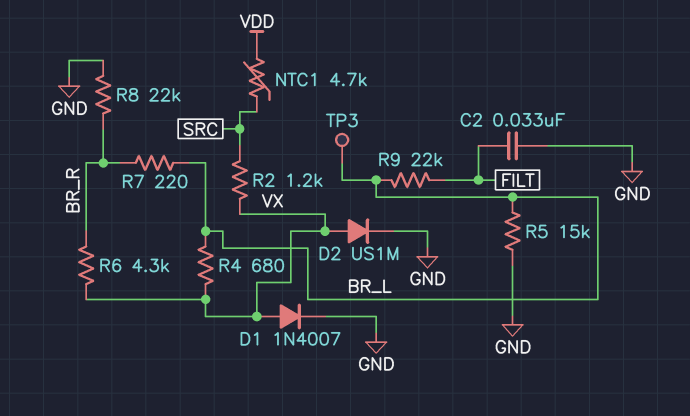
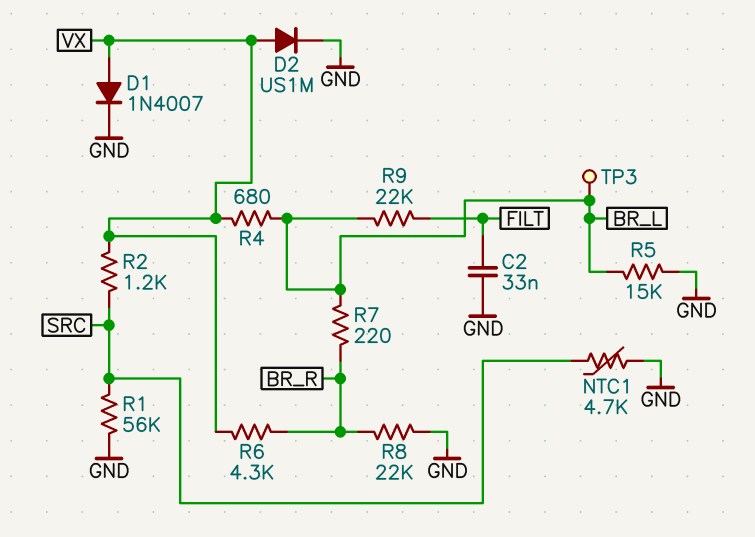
NTC1: 4.7k (SRC, VDD) -> 4.7k (GND, SRC)
R1: none -> 56k (GND, SRC)

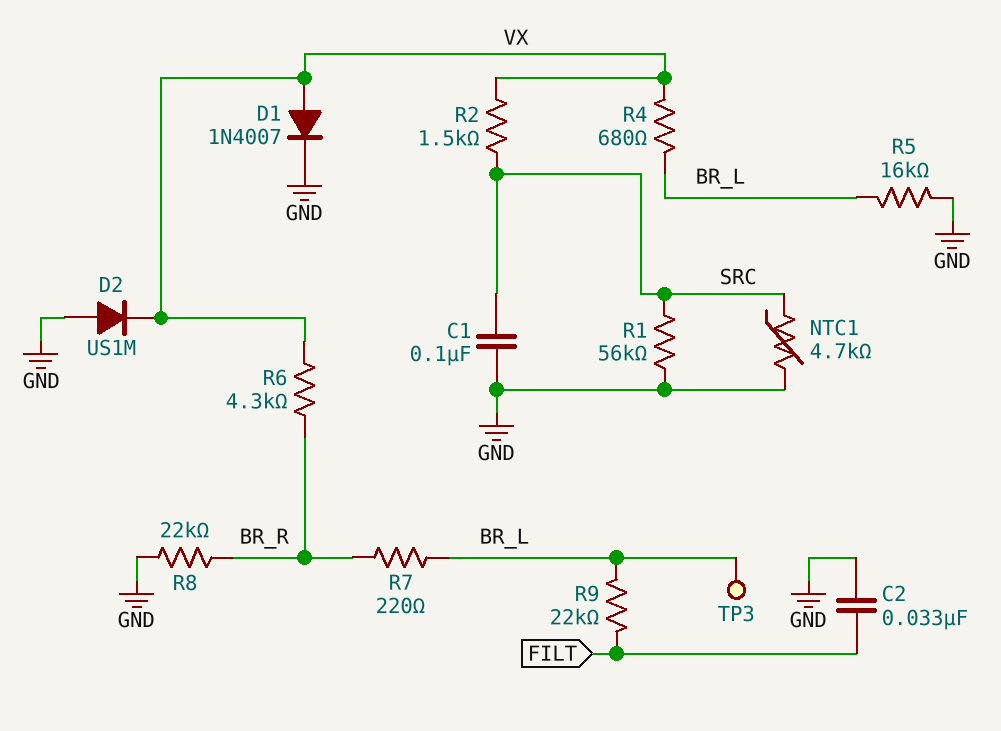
C1: none -> 100nF (GND, SRC)
D2: diode US1M (A VX, K GND) -> diode US1M (A GND, K VX)
R2: 1.2k (SRC, VX) -> 1.5k (SRC, VX)
R5: 15k (BR_L, GND) -> 16k (BR_L, GND)

